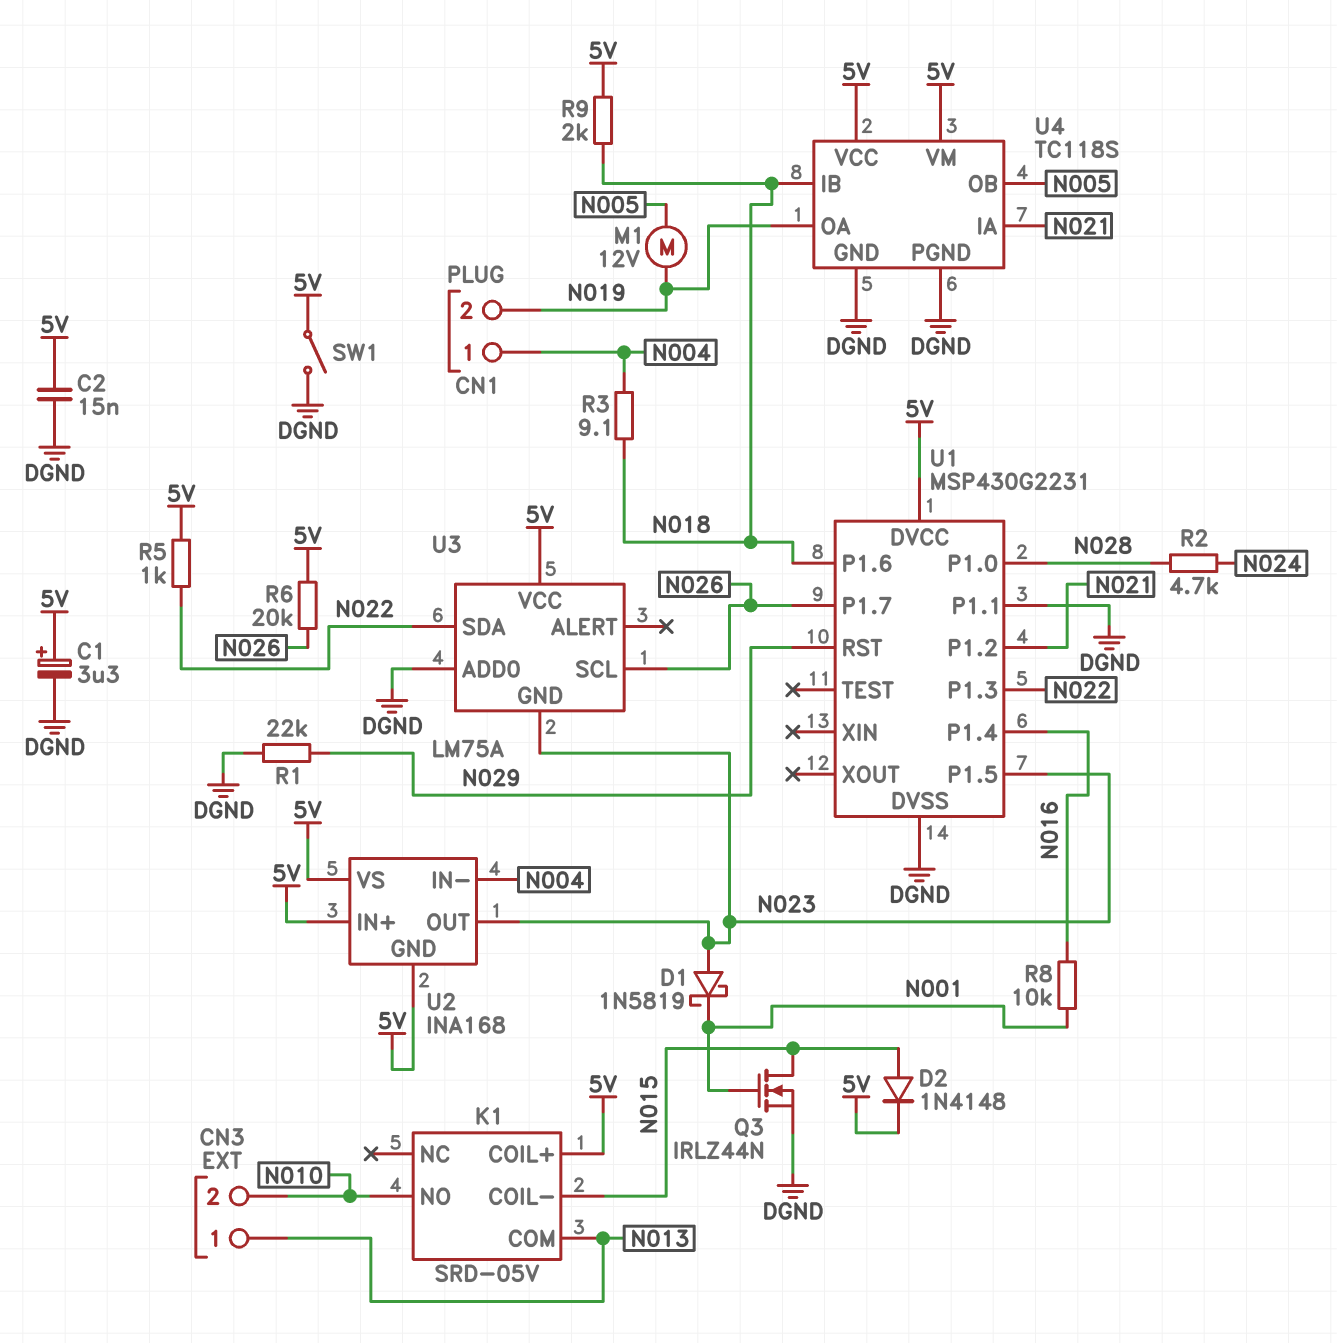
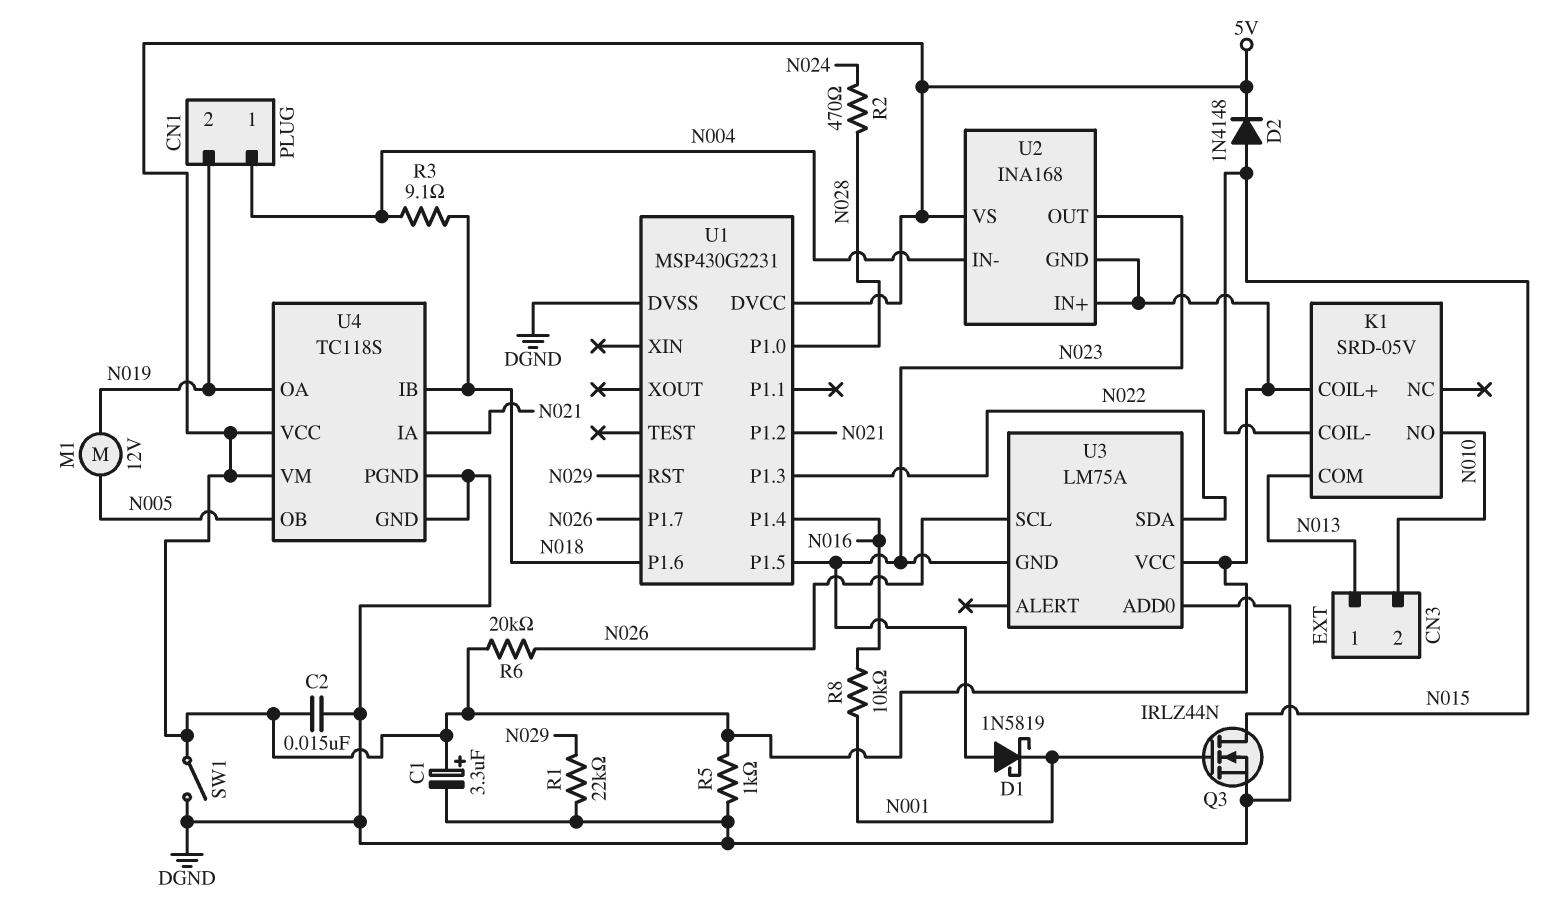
R2: 4.7k (N024, N028) -> 470 (N024, N028)
R5: 1k (5V, N022) -> 1k (5V, DGND)
R9: 2k (5V, N018) -> none
U1 pin P1.1: DGND -> none

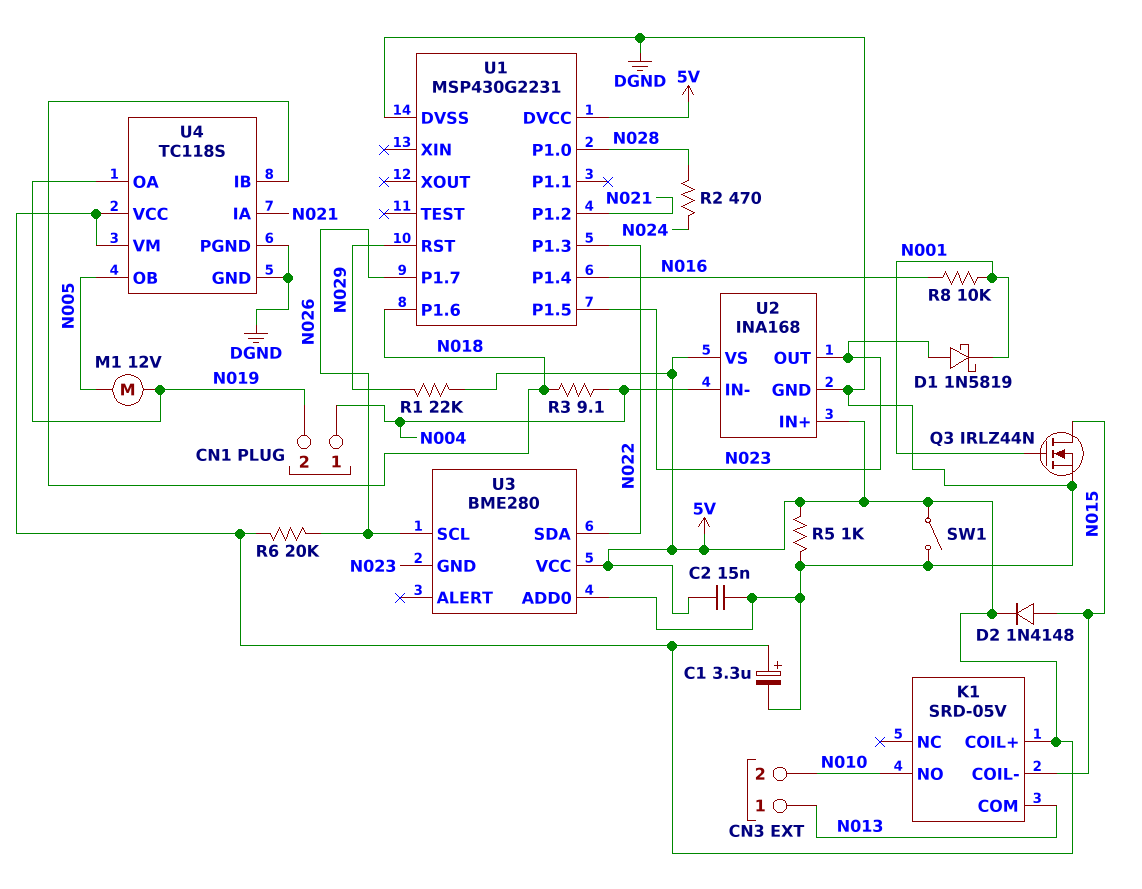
R1: 22k (DGND, N029) -> 22k (5V, N029)
U2 pin GND: 5V -> DGND
U3: LM75A -> BME280

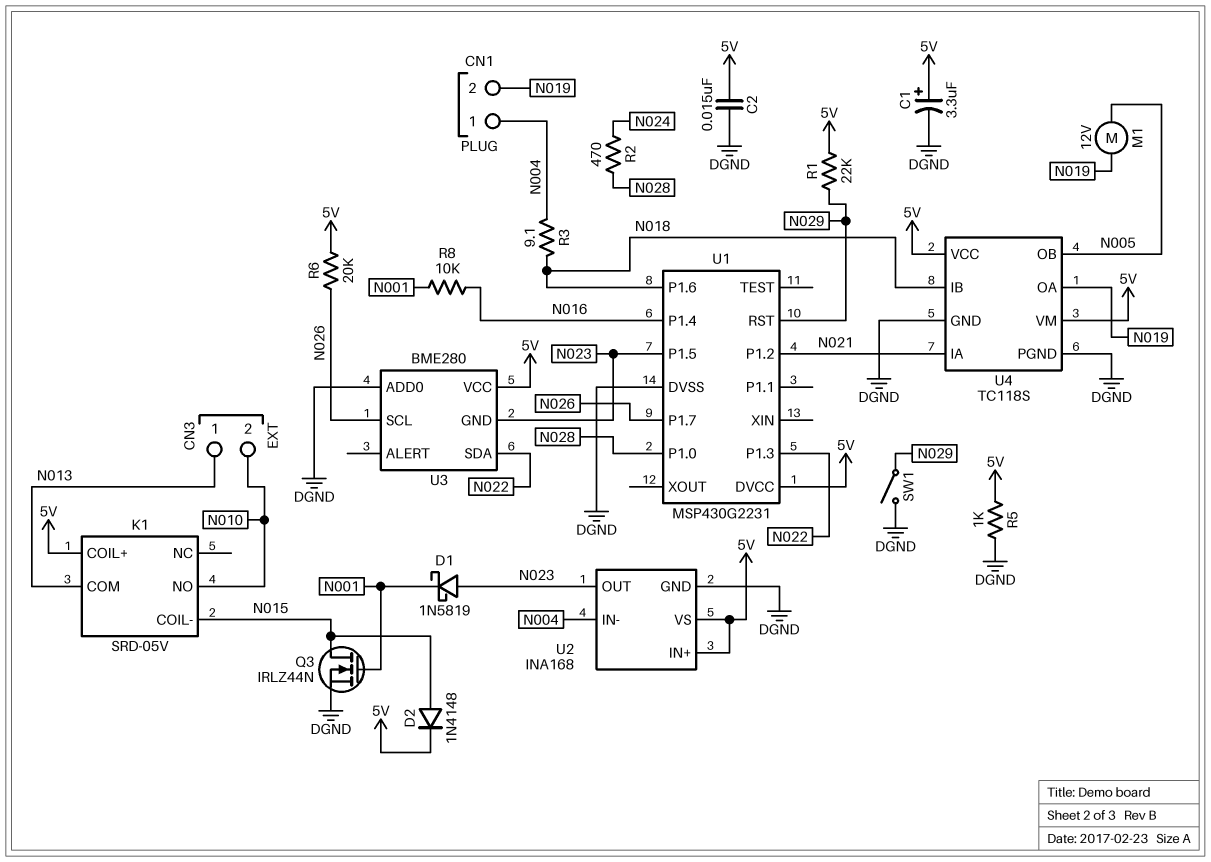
SW1: switch (5V, DGND) -> switch (DGND, N029)

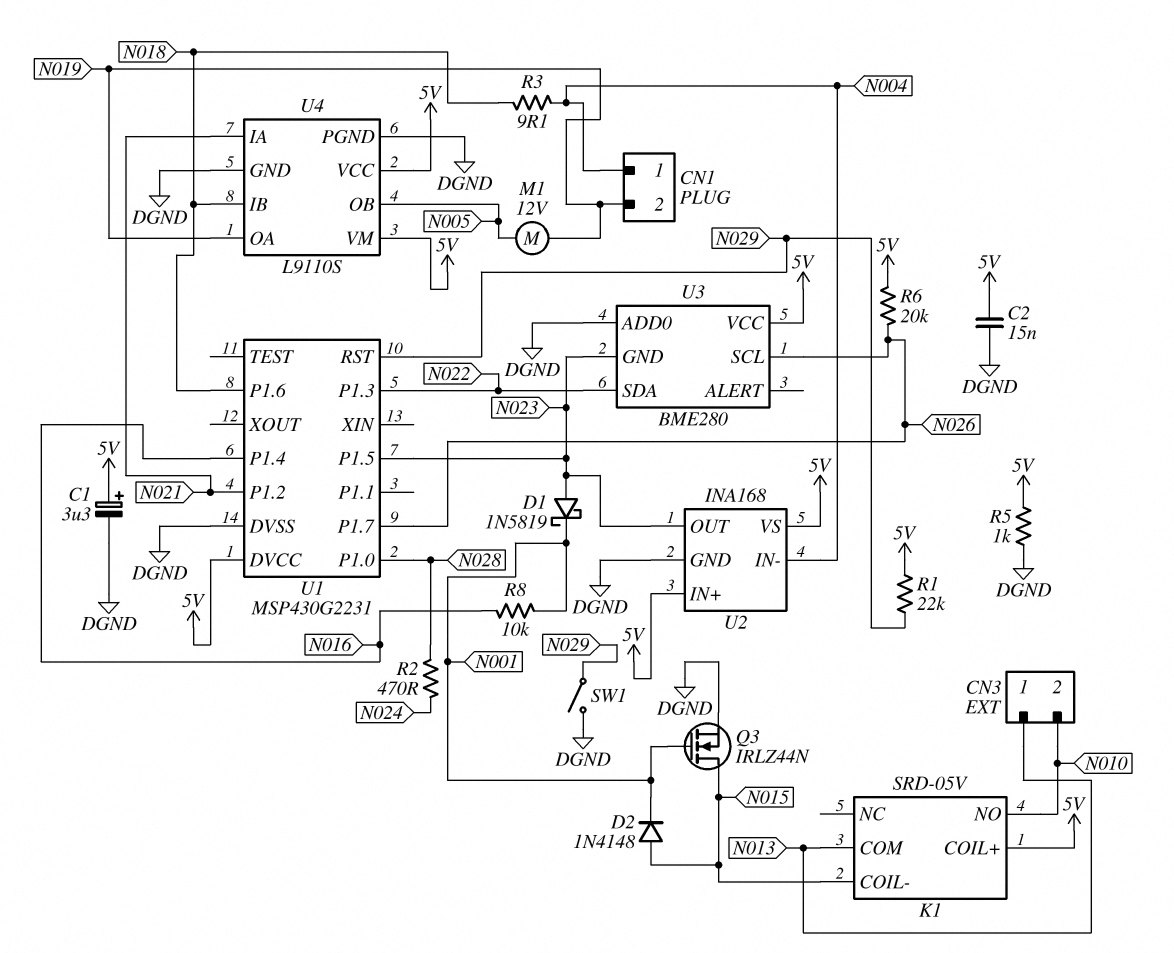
D2: diode 1N4148 (A N015, K 5V) -> diode 1N4148 (A N015, K N001)
U4: TC118S -> L9110S

